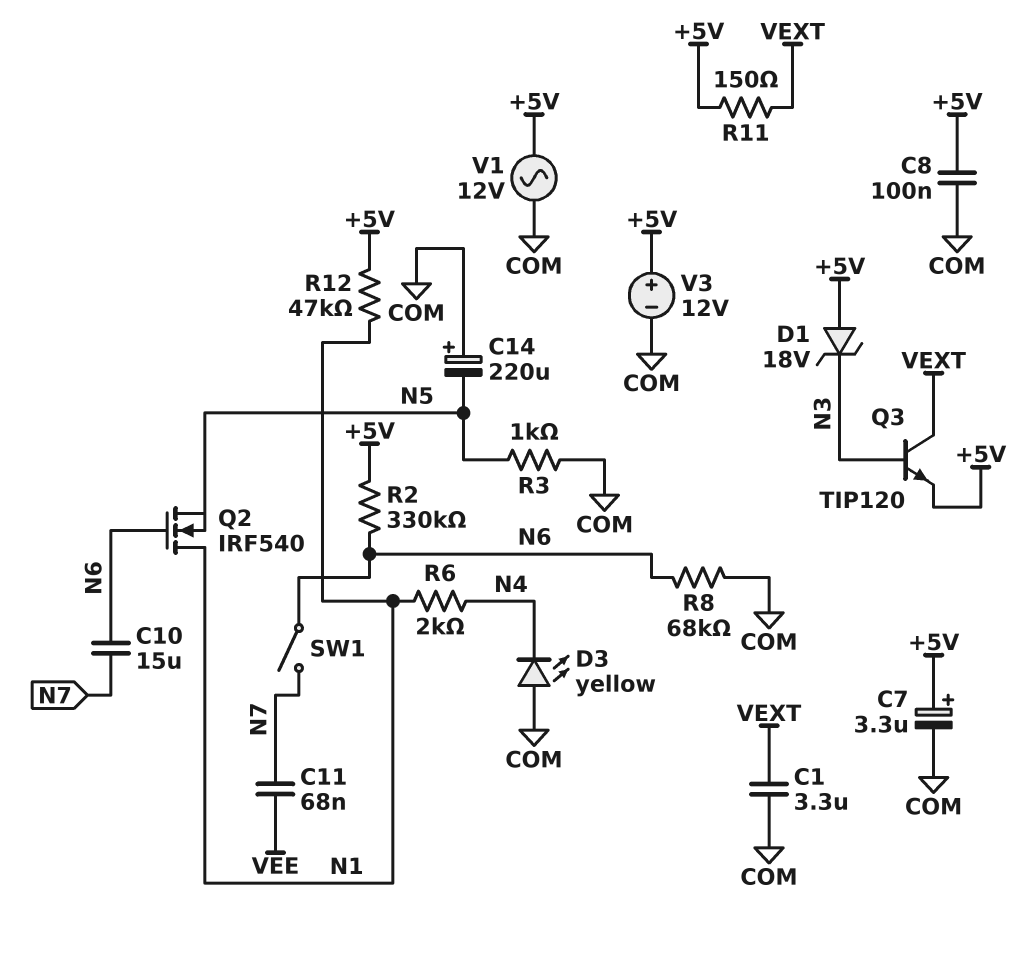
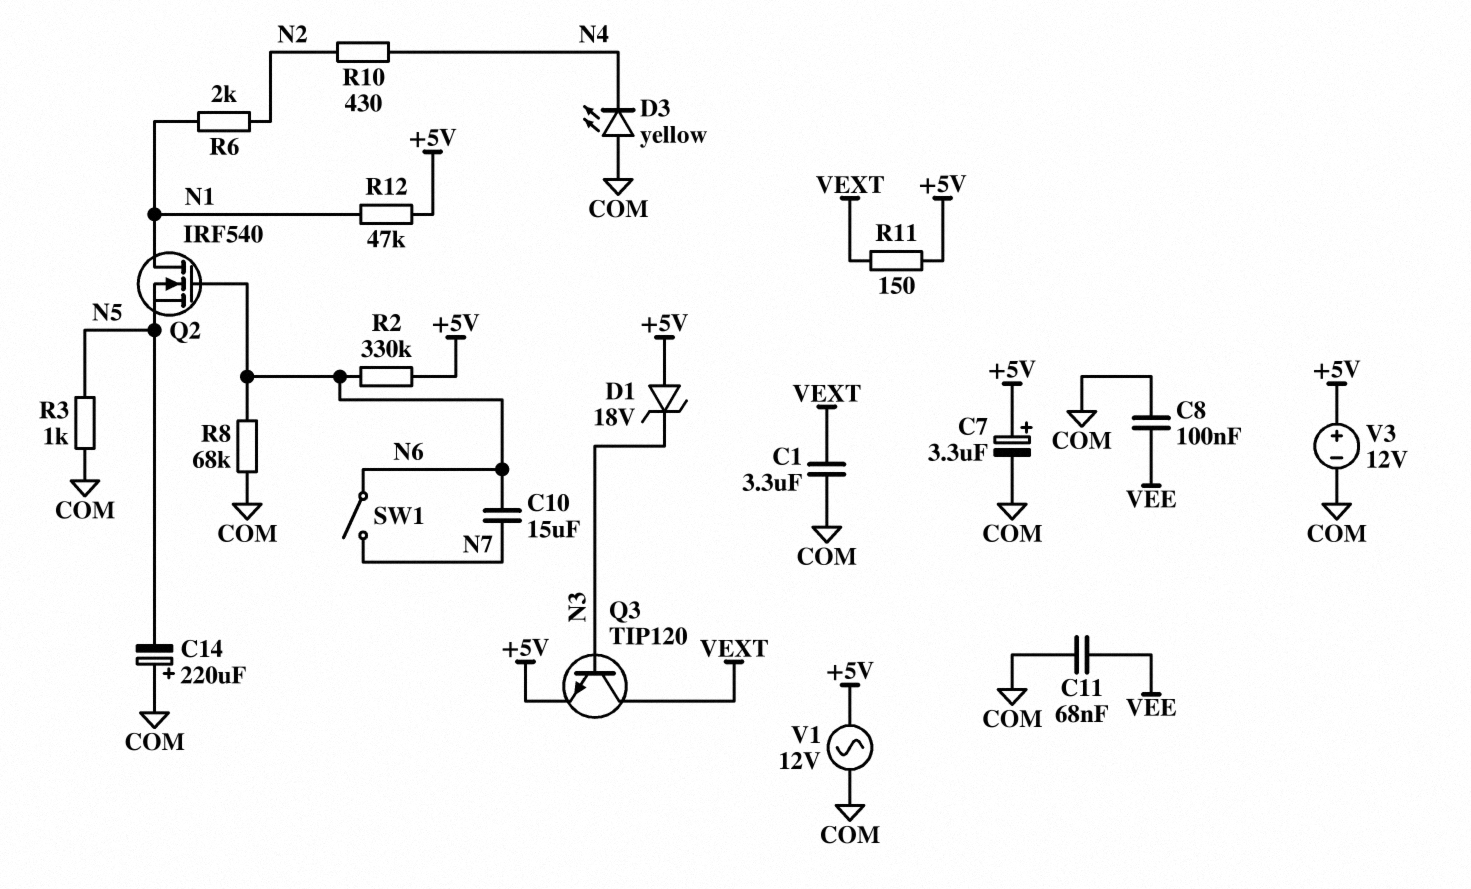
C8: 100nF (+5V, COM) -> 100nF (COM, VEE)
C11: 68nF (N7, VEE) -> 68nF (COM, VEE)
R6: 2k (N1, N4) -> 2k (N1, N2)
R10: none -> 430 (N2, N4)

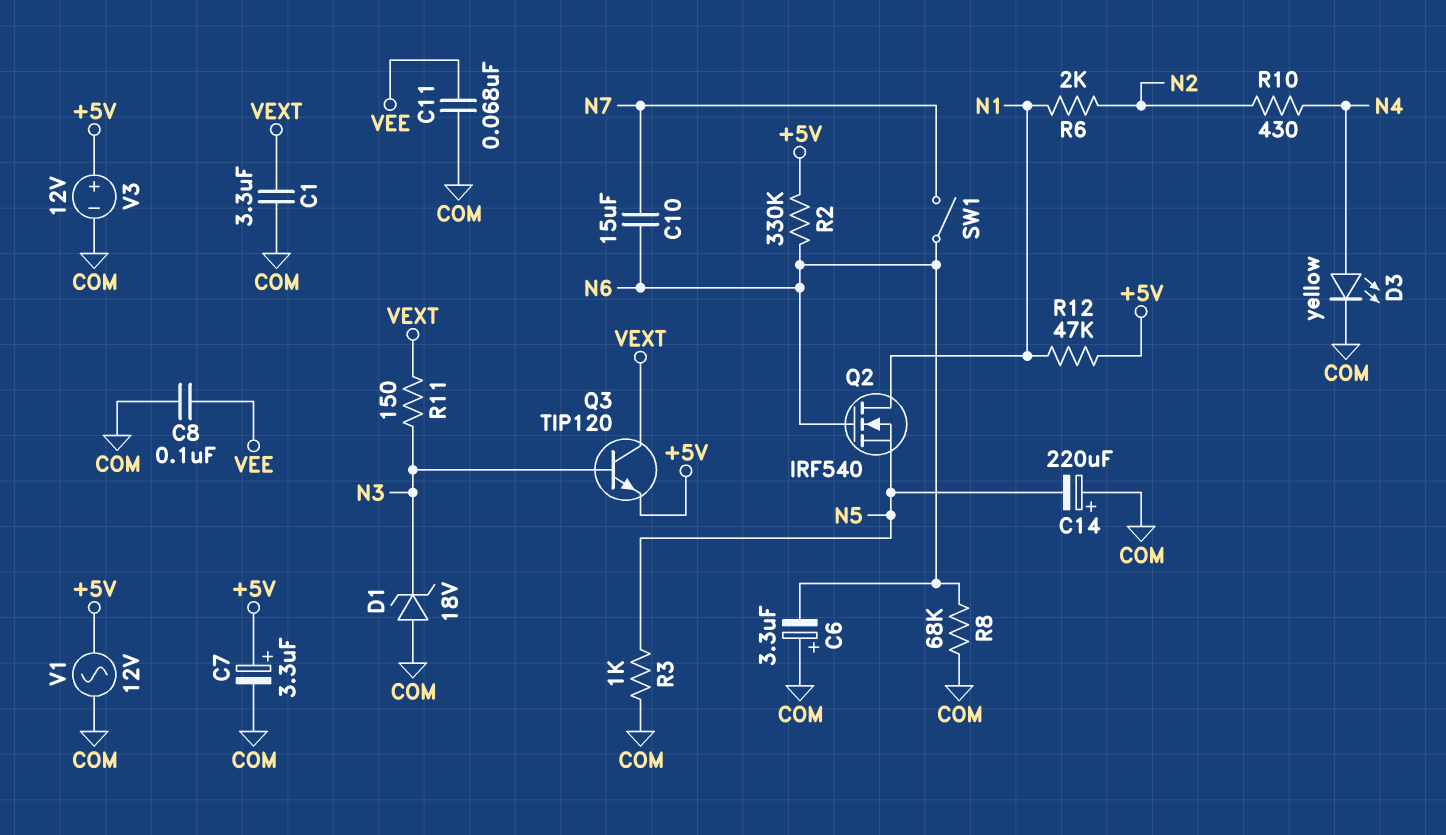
C6: none -> 3.3uF (plus COM, minus N6)
D1: zener 18V (A +5V, K N3) -> zener 18V (A COM, K N3)
D3: LED yellow (A COM, K N4) -> LED yellow (A N4, K COM)
R11: 150 (+5V, VEXT) -> 150 (N3, VEXT)

